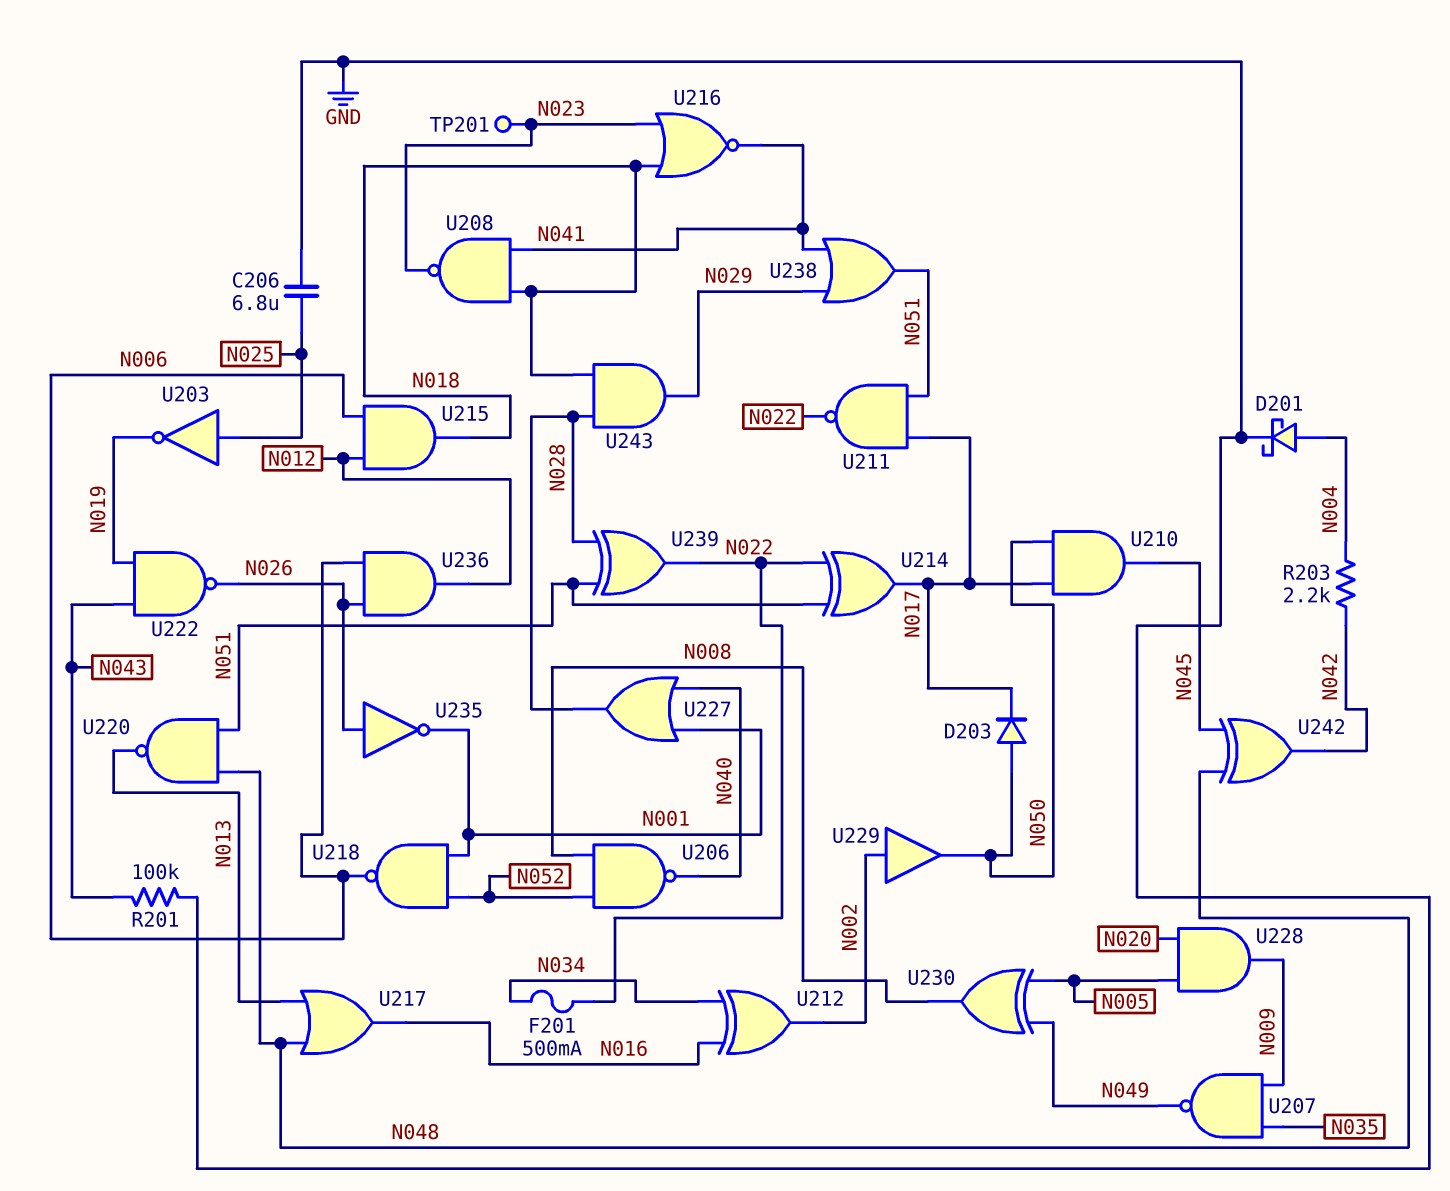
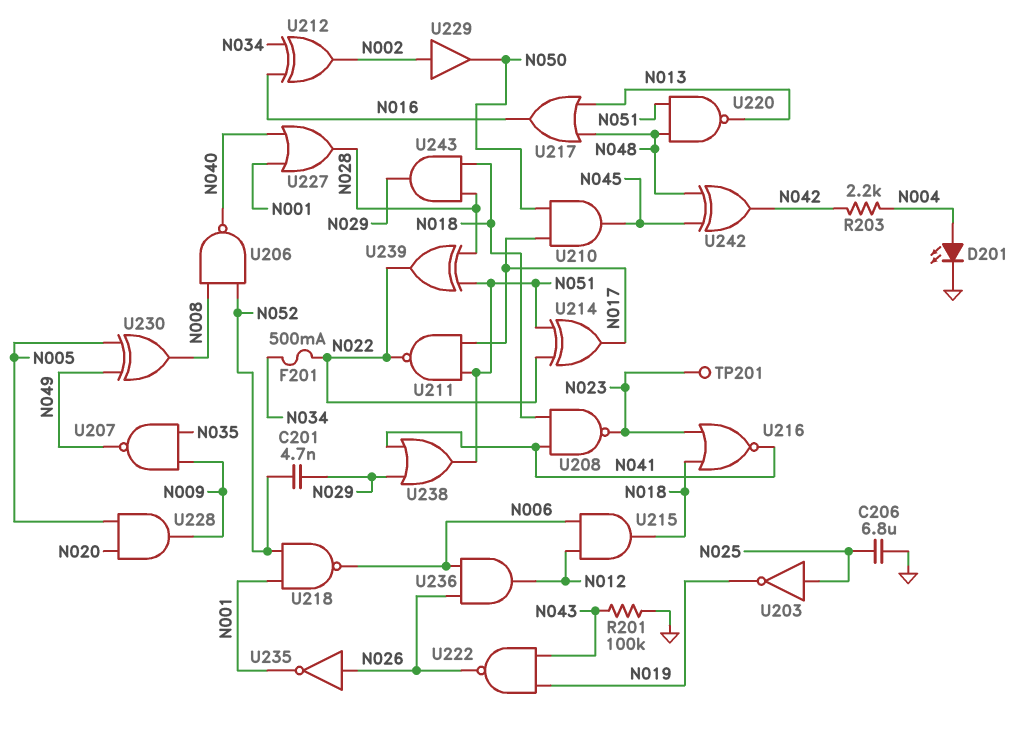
C201: none -> 4.7nF (N029, N052)
D201: schottky (A N004, K GND) -> LED (A N004, K GND)
D203: diode (A N050, K N017) -> none

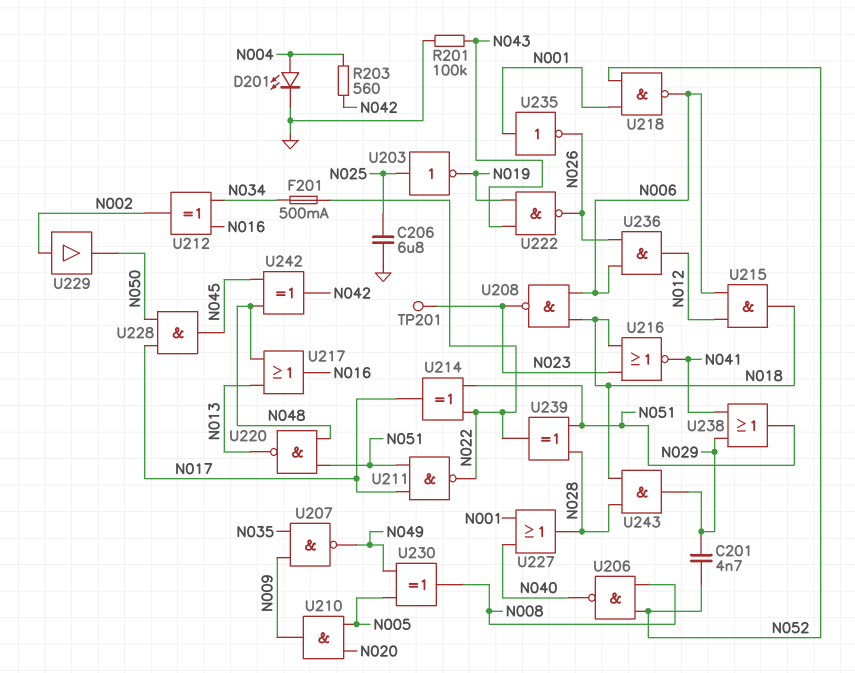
R203: 2.2k (N004, N042) -> 560 (N004, N042)
U208: NAND (in N018, in N041, out N023) -> NAND (in N006, in N018, out N023)
U210: AND (in N017, in N050, out N045) -> AND (in N005, in N020, out N009)
U228: AND (in N005, in N020, out N009) -> AND (in N017, in N050, out N045)
U235: NOT (in N026, out N001) -> NOT (in N001, out N026)

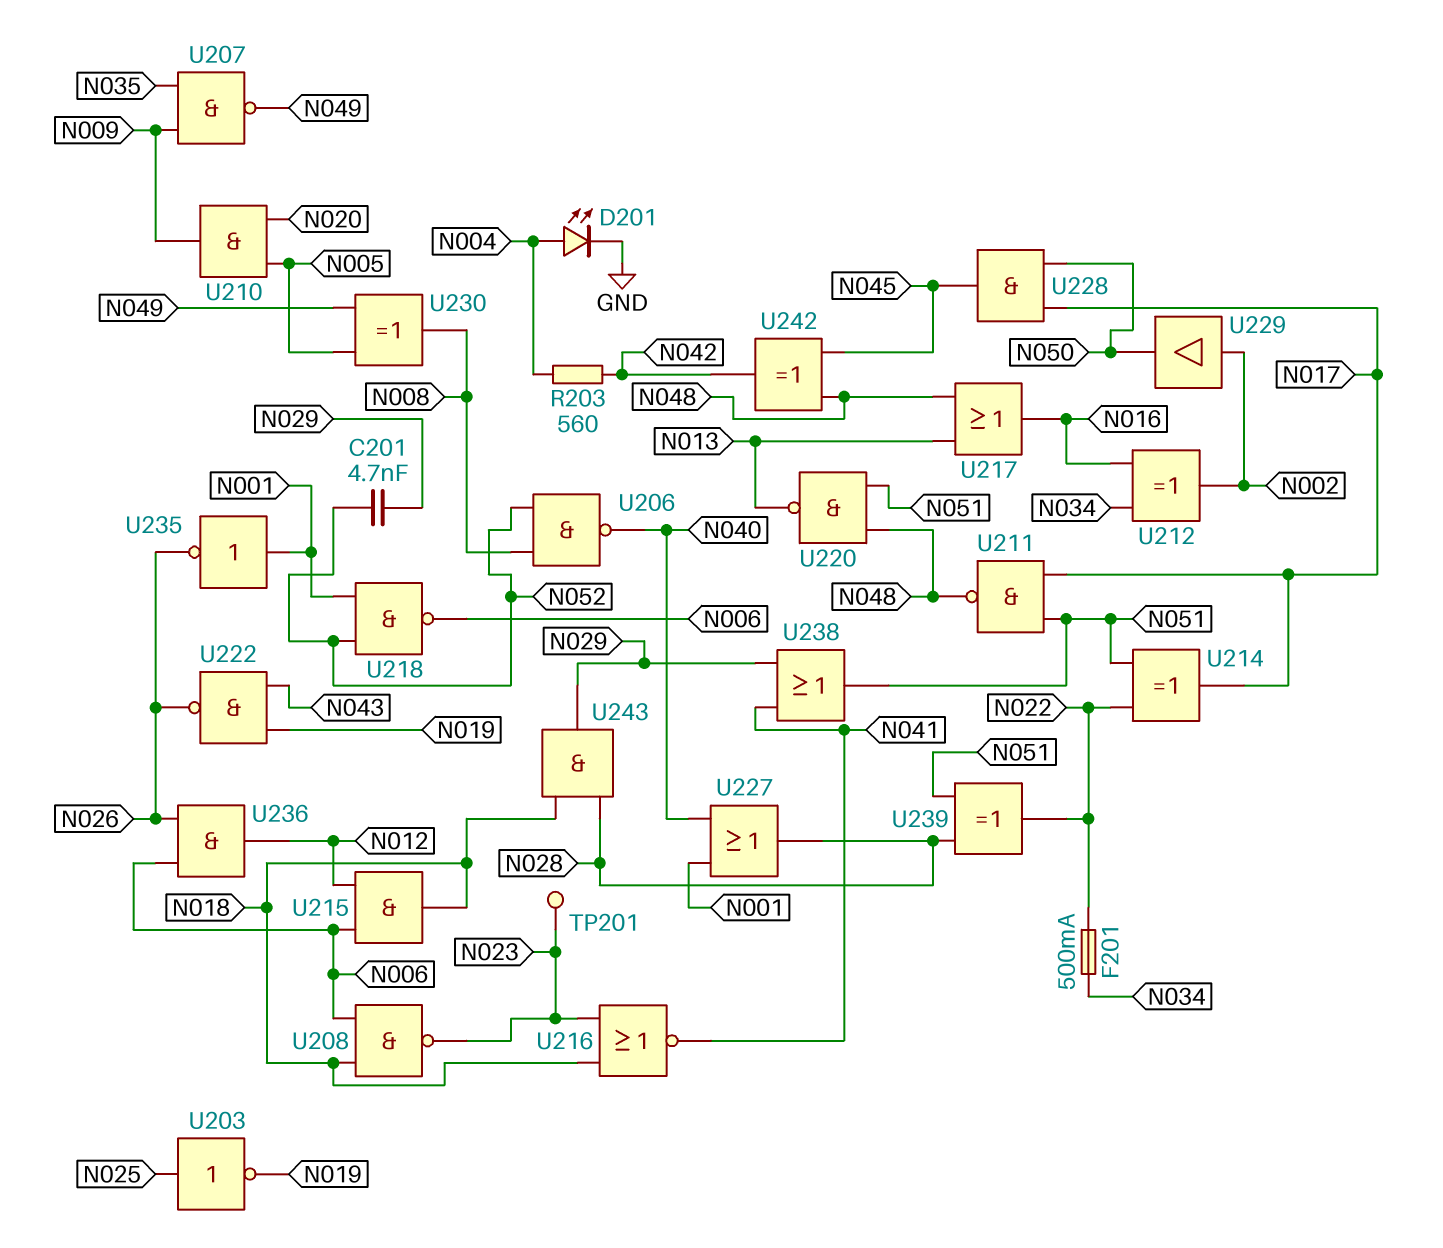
C206: 6.8uF (GND, N025) -> none
R201: 100k (GND, N043) -> none
U211: NAND (in N017, in N051, out N022) -> NAND (in N017, in N051, out N048)

